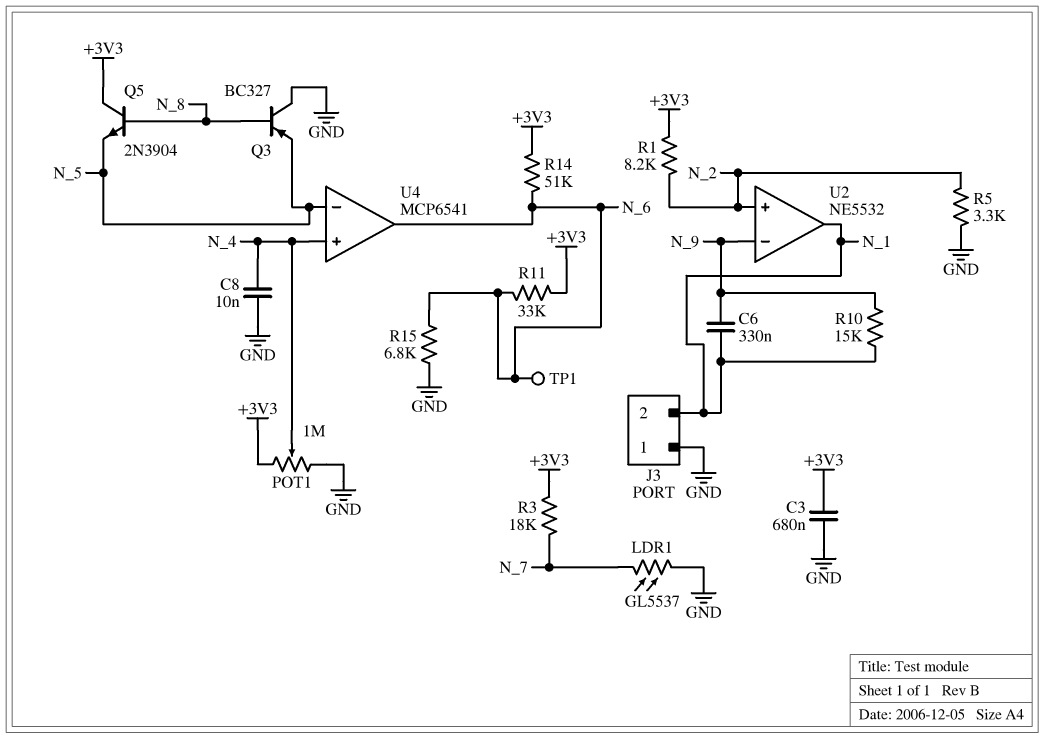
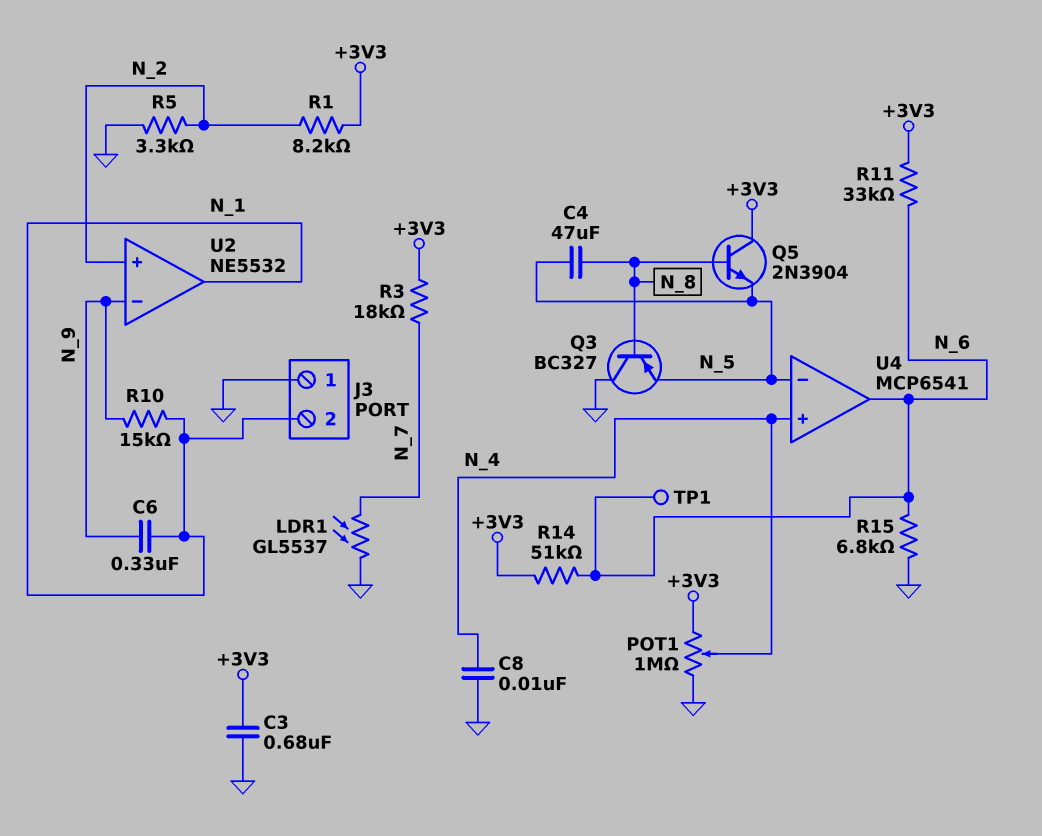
C4: none -> 47uF (N_5, N_8)

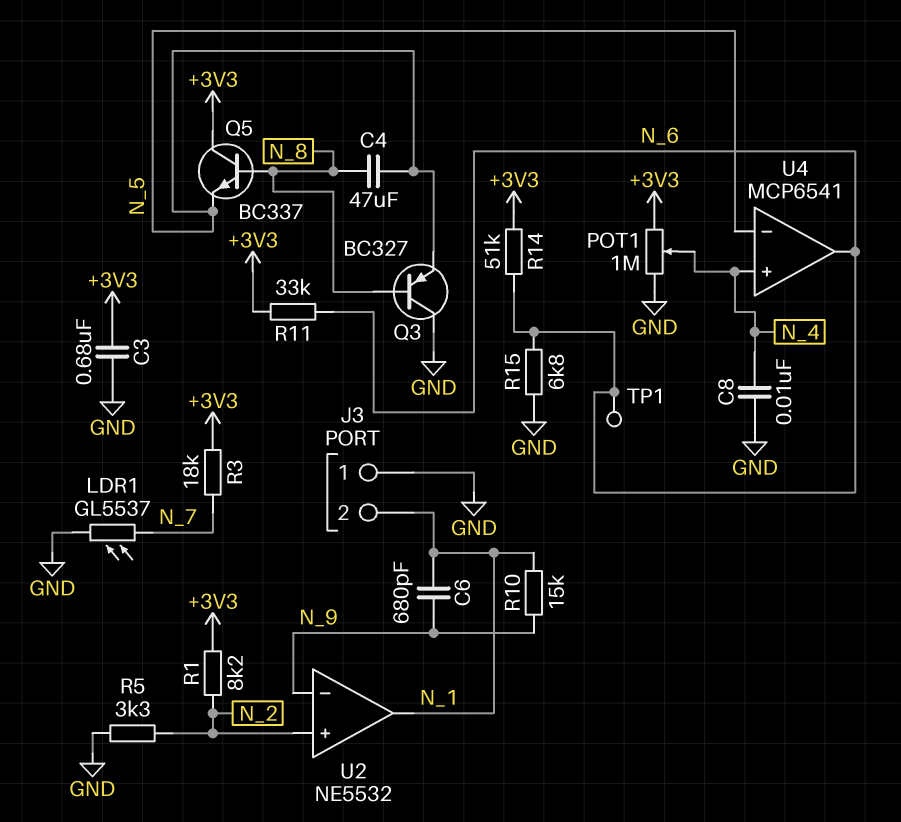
C6: 330nF (N_1, N_9) -> 680pF (N_1, N_9)
Q5: NPN 2N3904 (B N_8, C +3V3, E N_5) -> NPN BC337 (B N_8, C +3V3, E N_5)

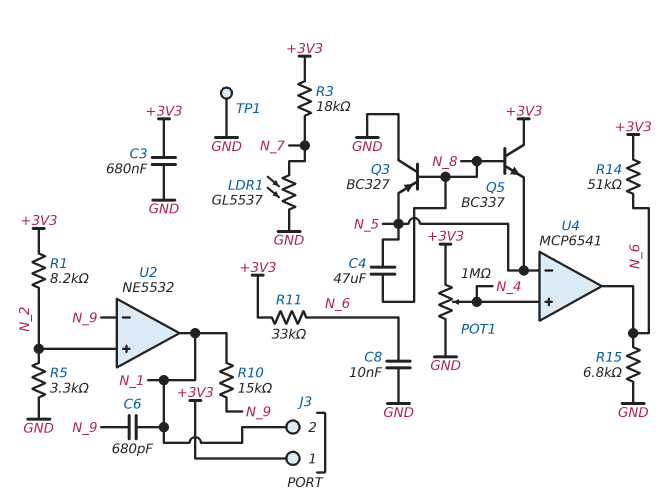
C8: 10nF (GND, N_4) -> 10nF (GND, N_6)
J3 pin 1: GND -> +3V3
TP1: test point (N_6) -> test point (GND)

